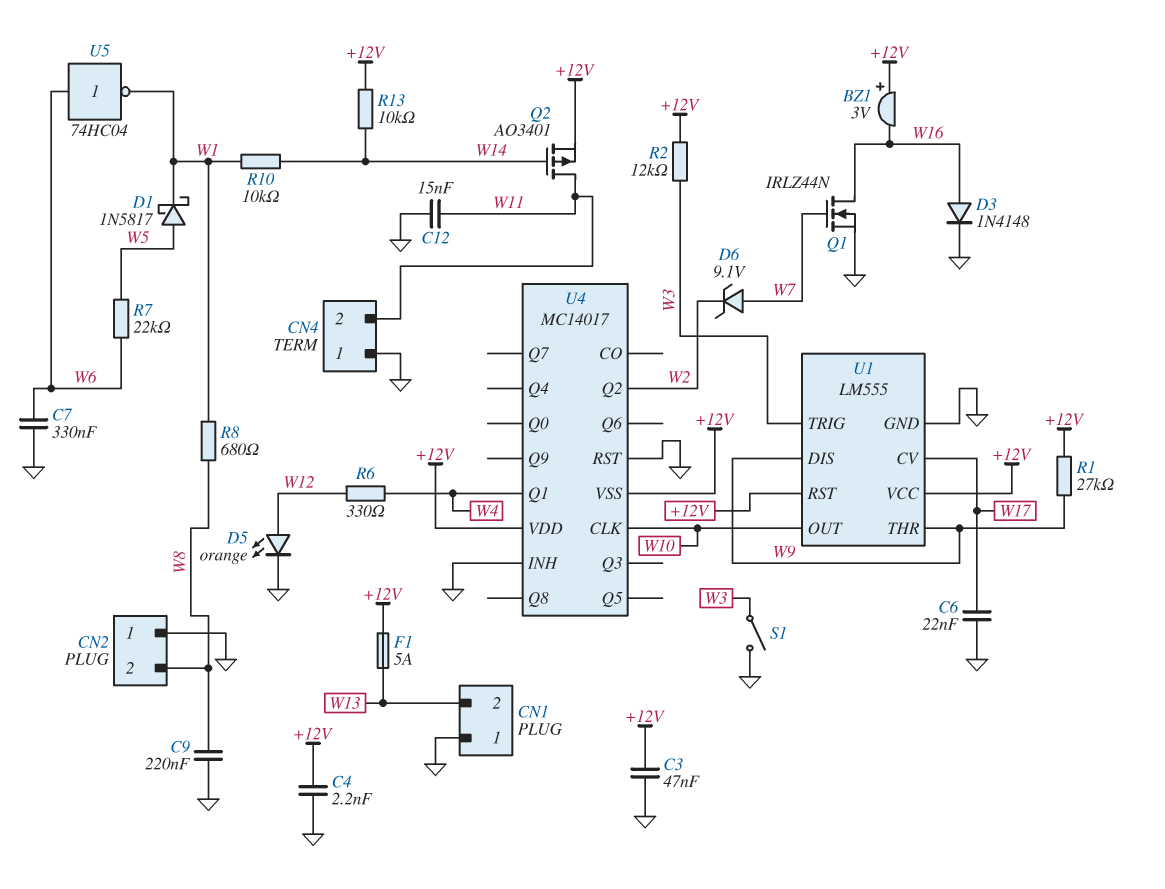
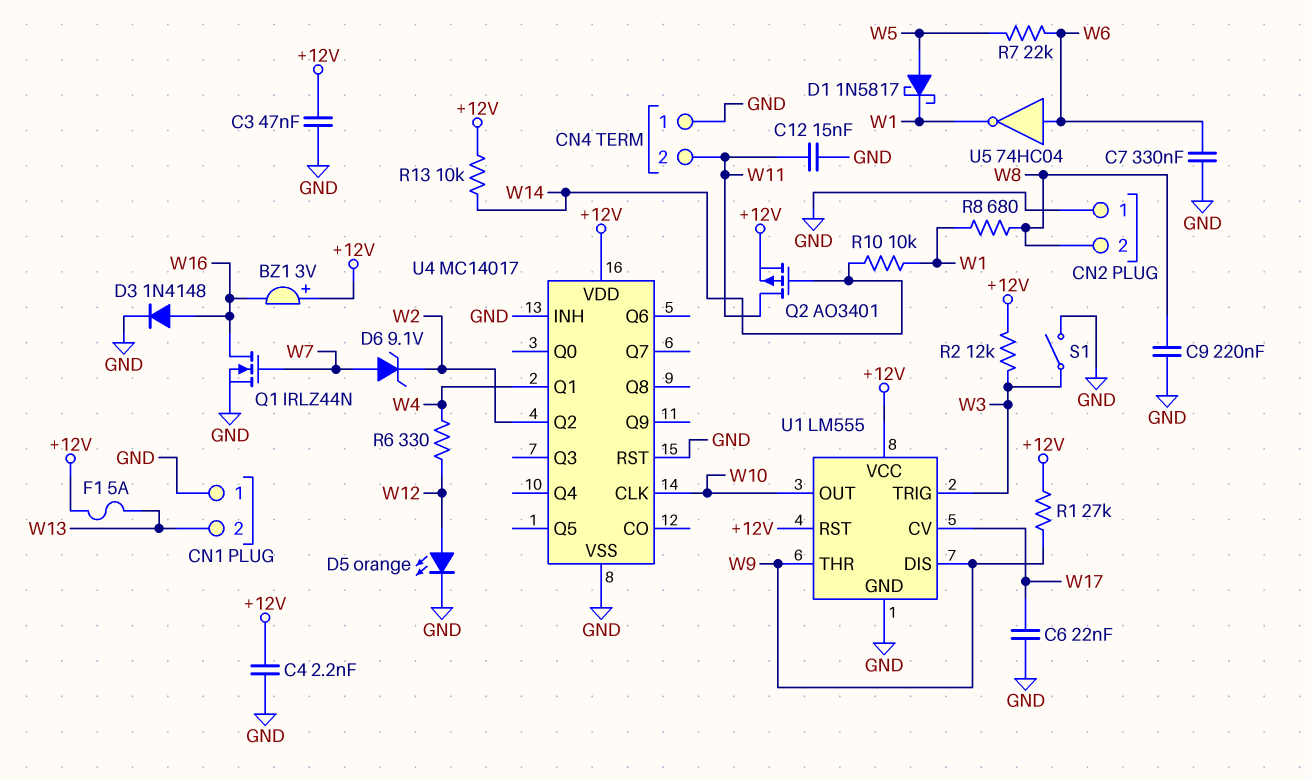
U4 pin VSS: +12V -> GND

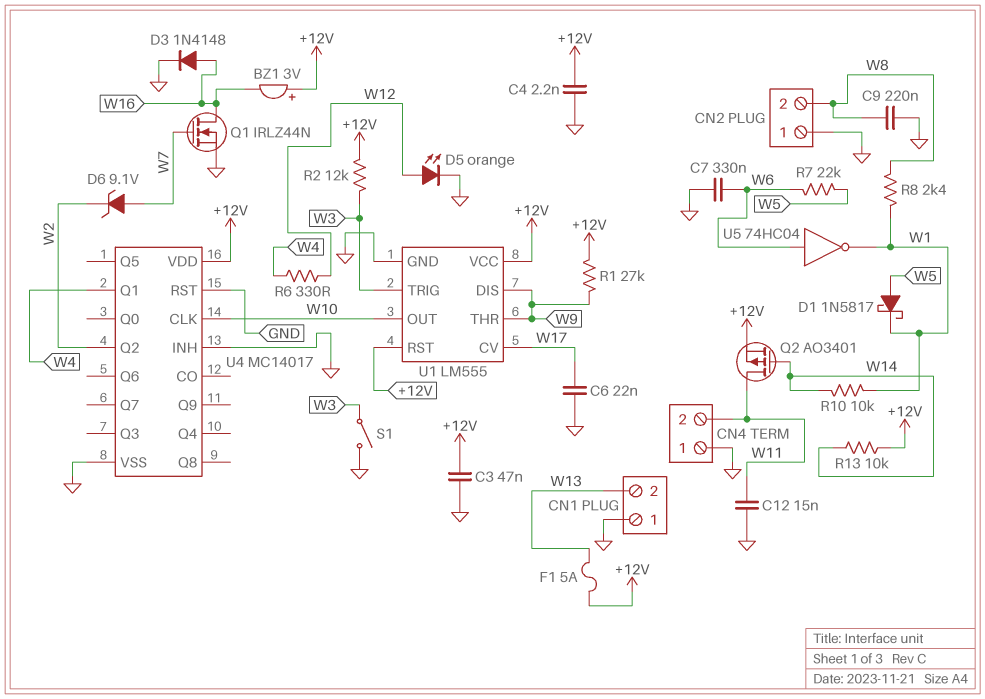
R8: 680 (W1, W8) -> 2.4k (W1, W8)

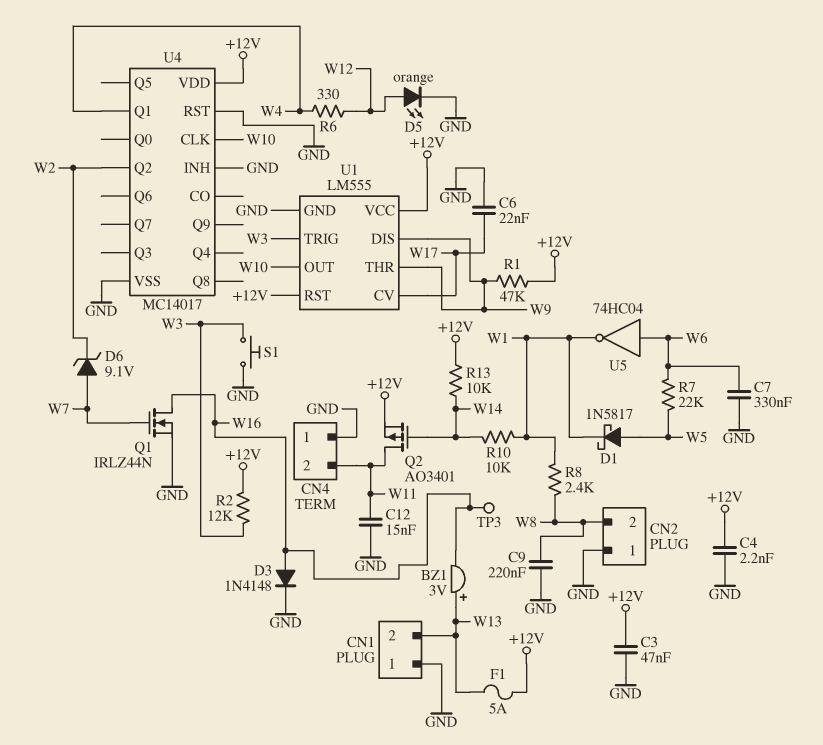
BZ1: buzzer 3V (plus +12V, minus W16) -> buzzer 3V (plus W13, minus W16)
R1: 27k (+12V, W9) -> 47k (+12V, W9)
S1: switch (GND, W3) -> button (GND, W3)
TP3: none -> test point (W16)

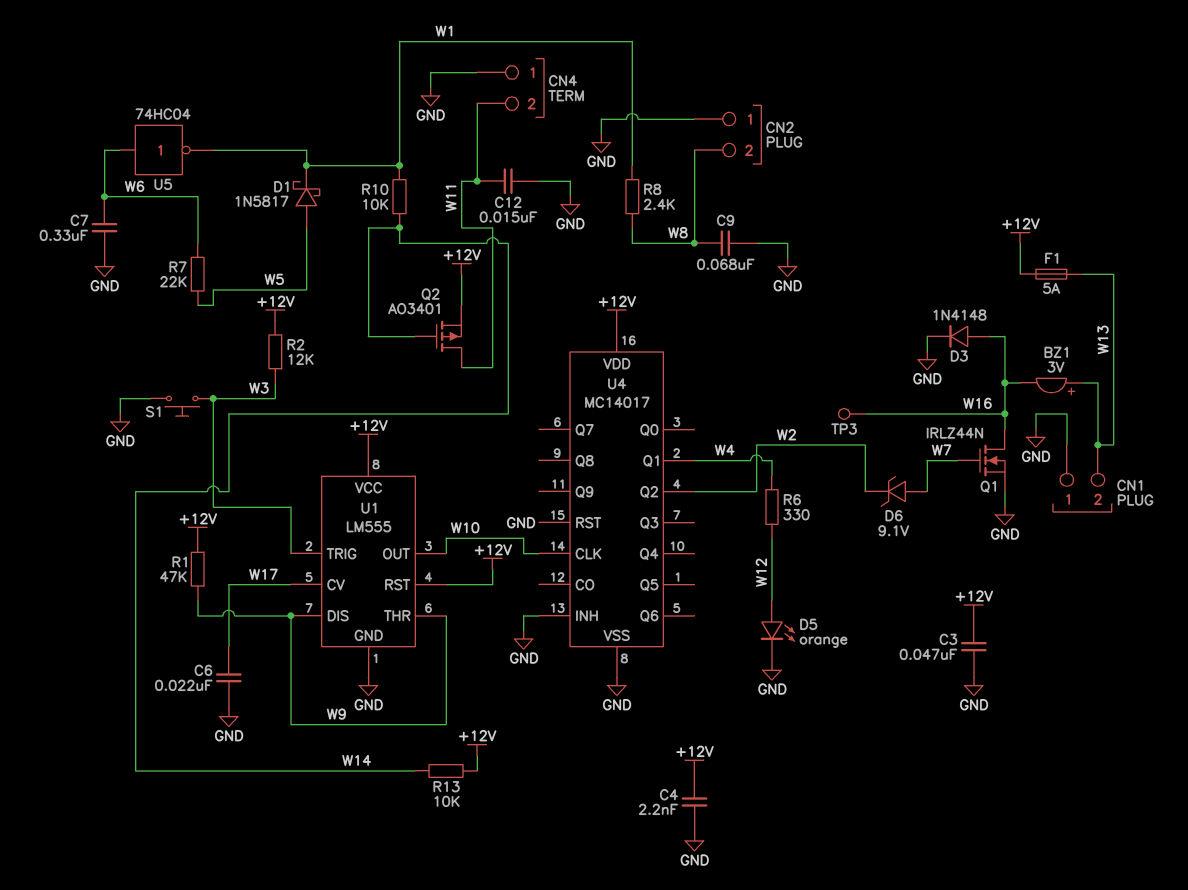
C9: 220nF (GND, W8) -> 68nF (GND, W8)

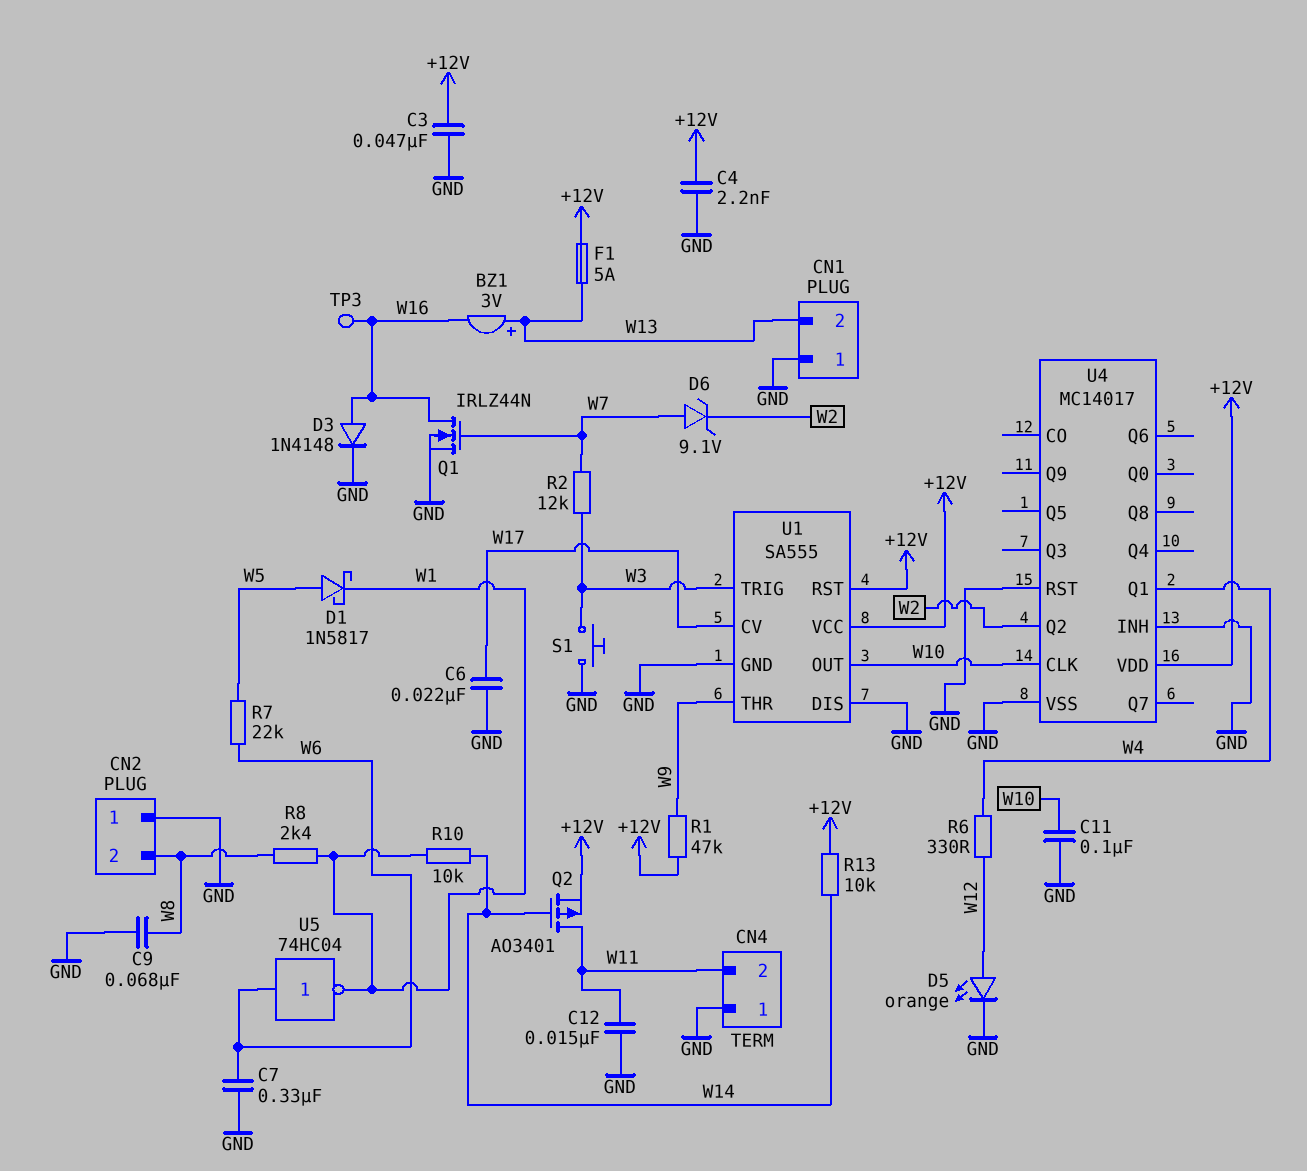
C11: none -> 100nF (GND, W10)
R2: 12k (+12V, W3) -> 12k (W3, W7)
U1: LM555 -> SA555
U1 pin DIS: W9 -> GND

